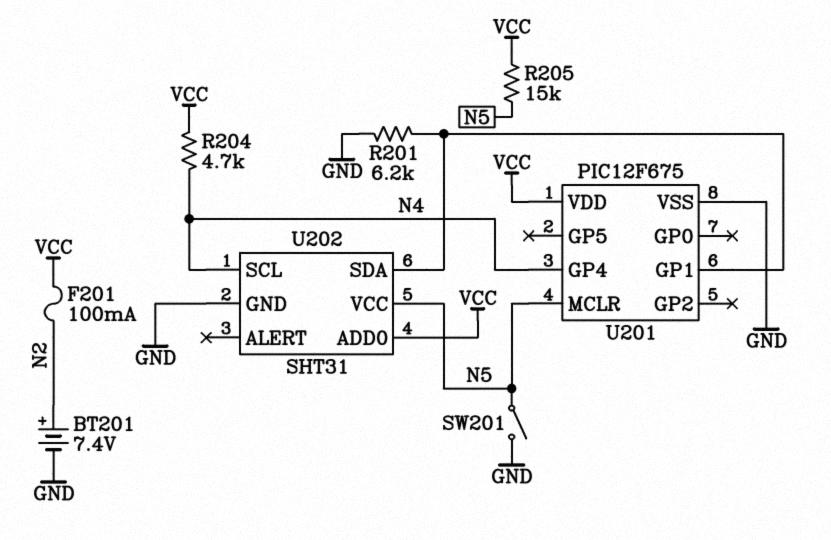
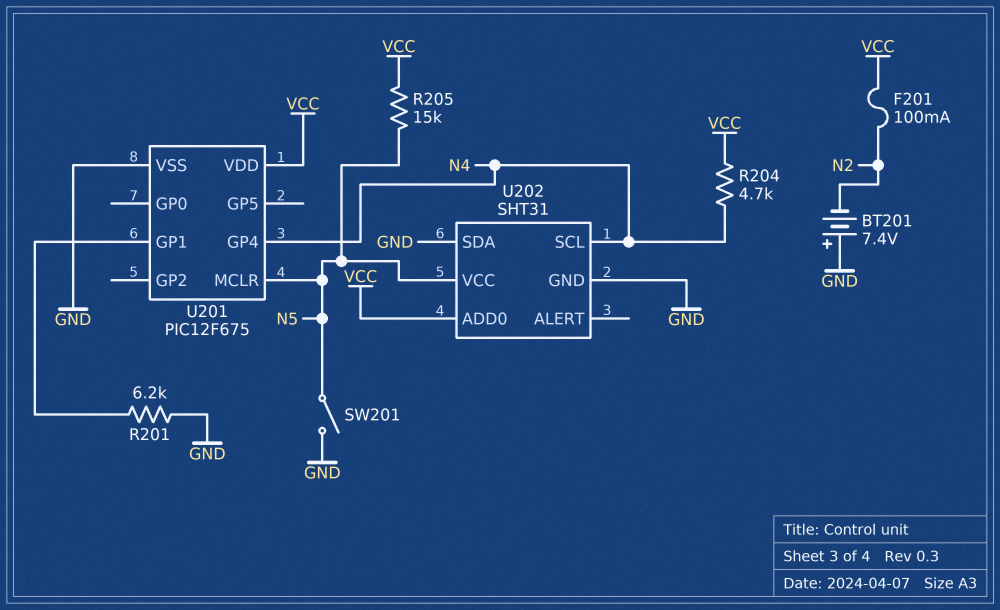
BT201: 7.4V (plus N2, minus GND) -> 7.4V (plus GND, minus N2)
U202 pin SDA: U201/GP1 -> GND

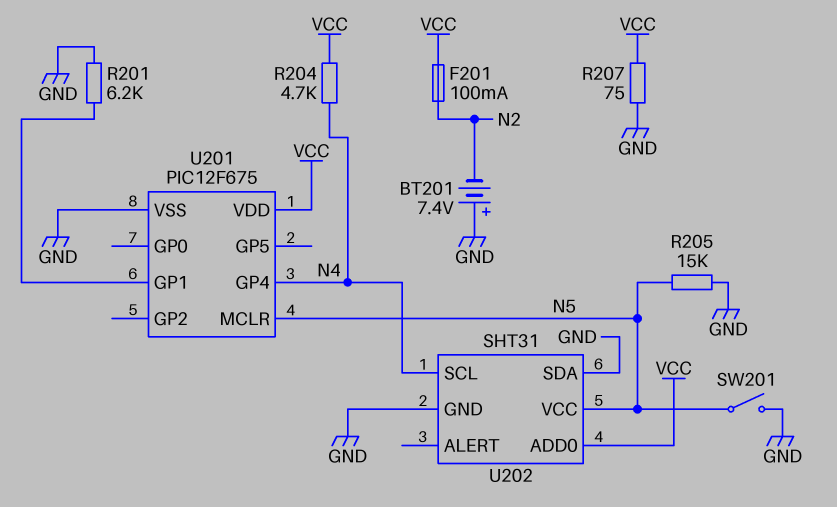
R205: 15k (N5, VCC) -> 15k (GND, N5)
R207: none -> 75 (GND, VCC)

